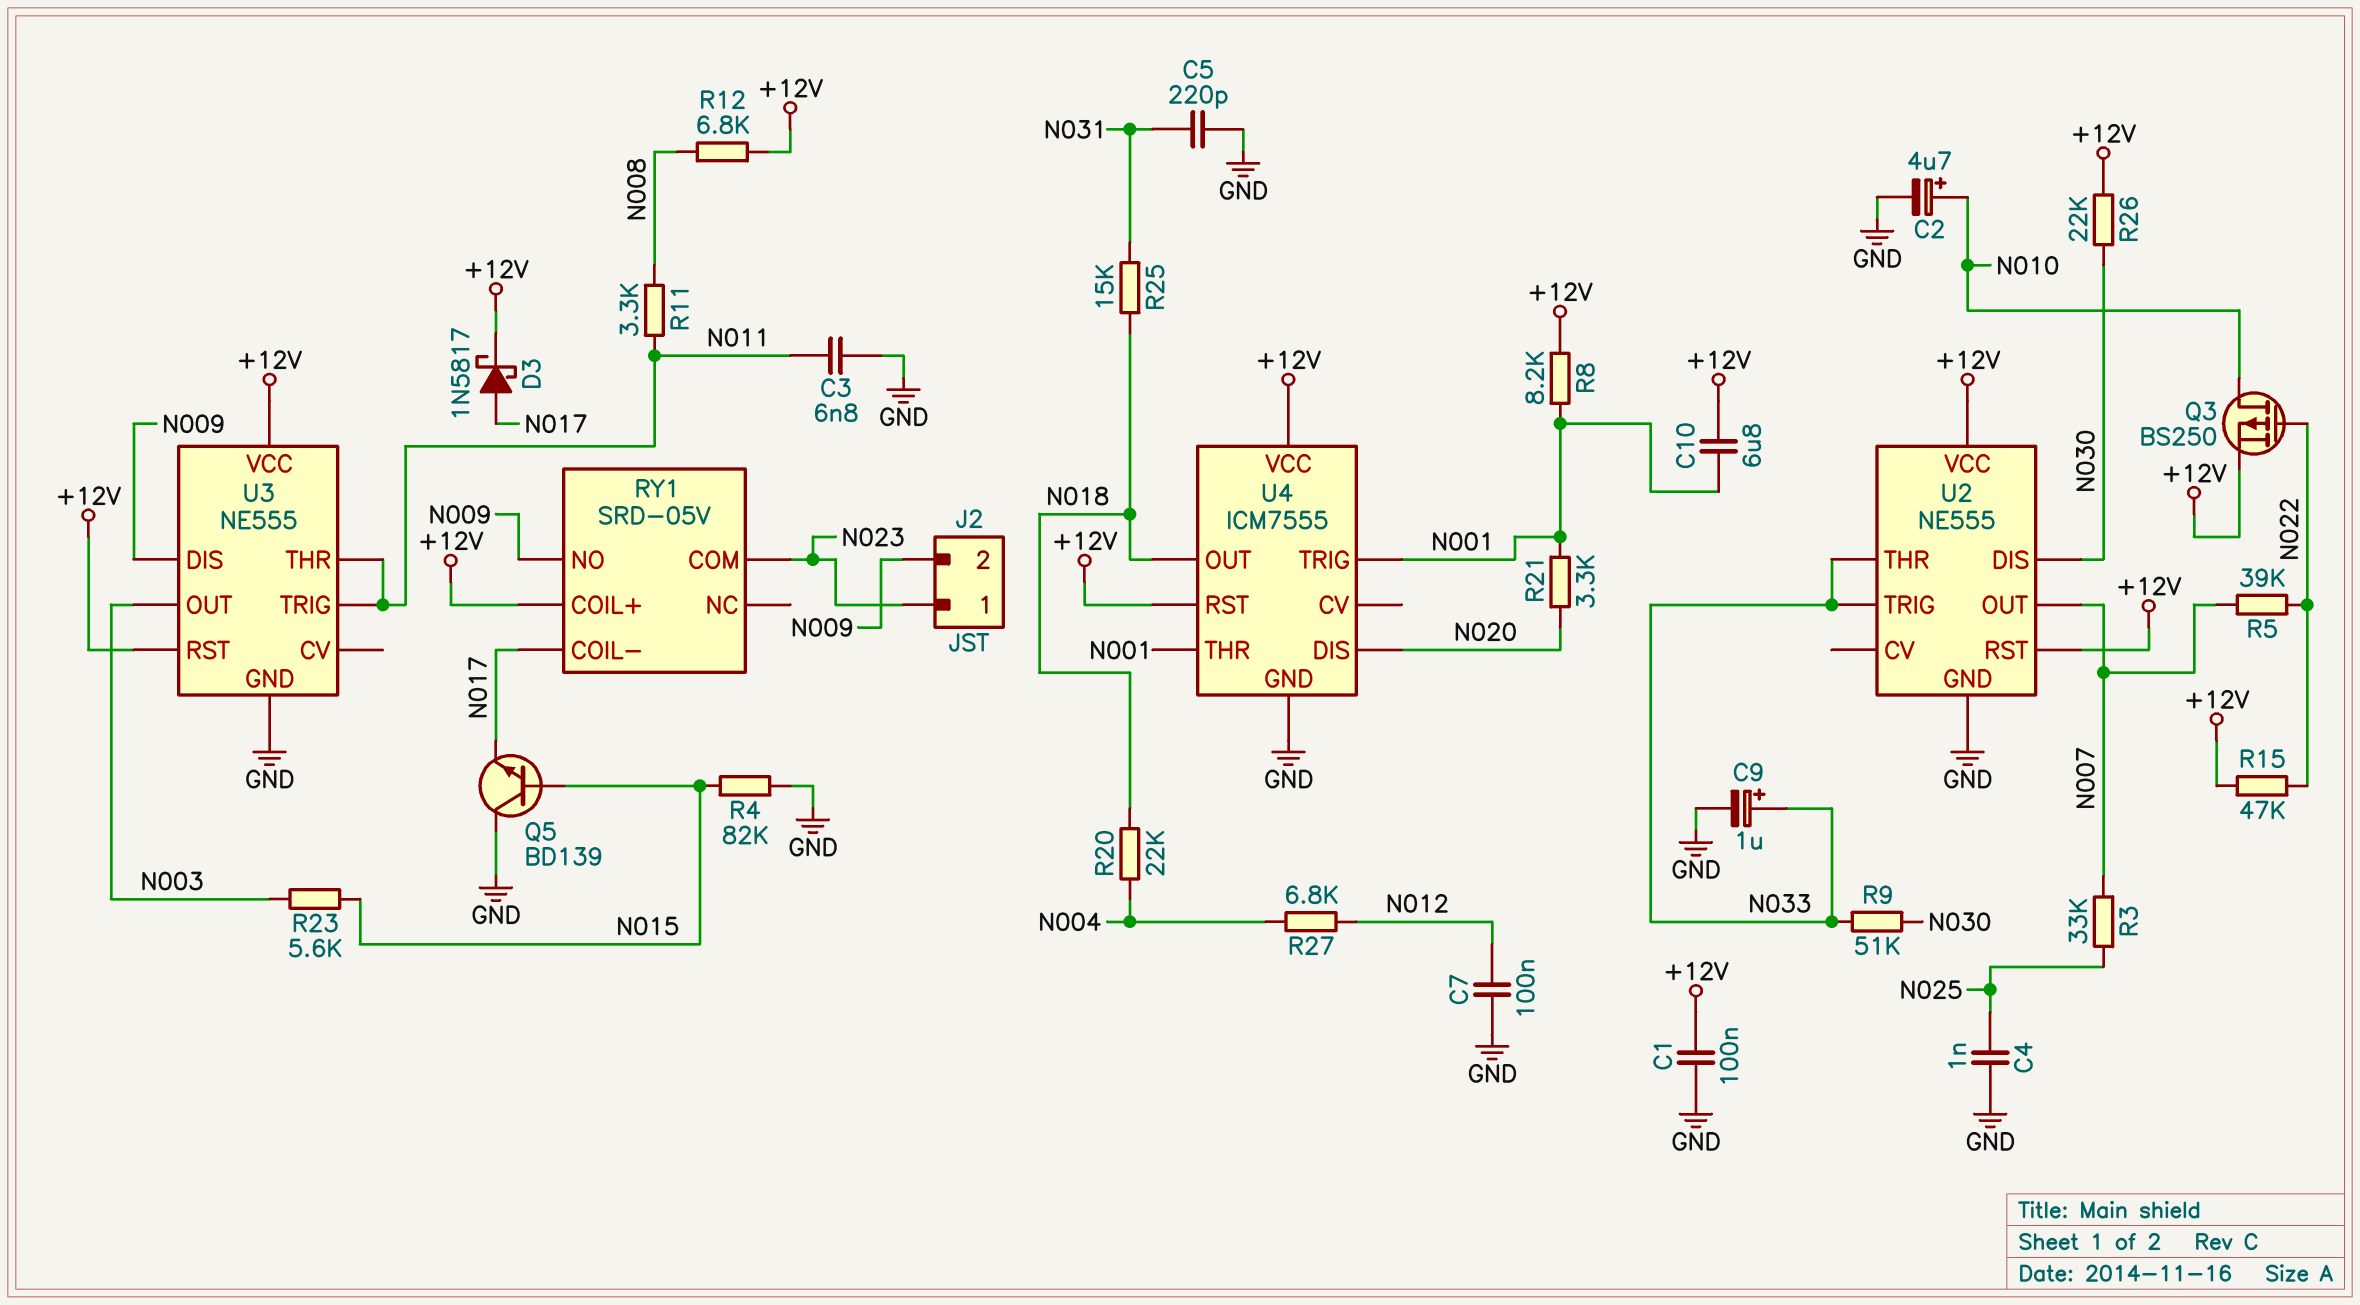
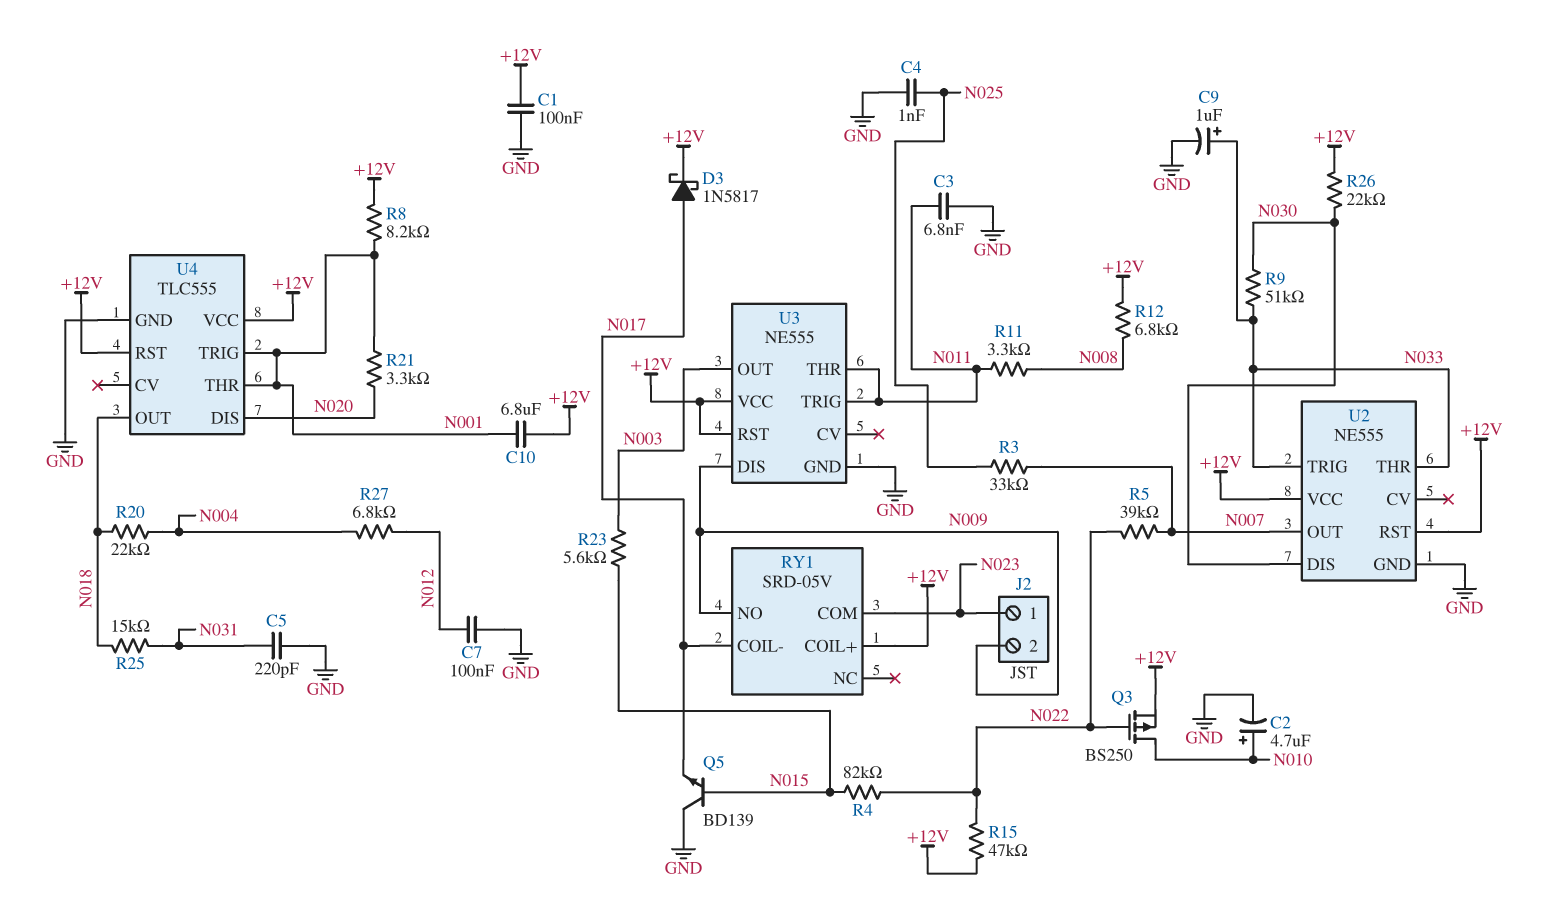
R4: 82k (GND, N015) -> 82k (N015, N022)
U4: ICM7555 -> TLC555

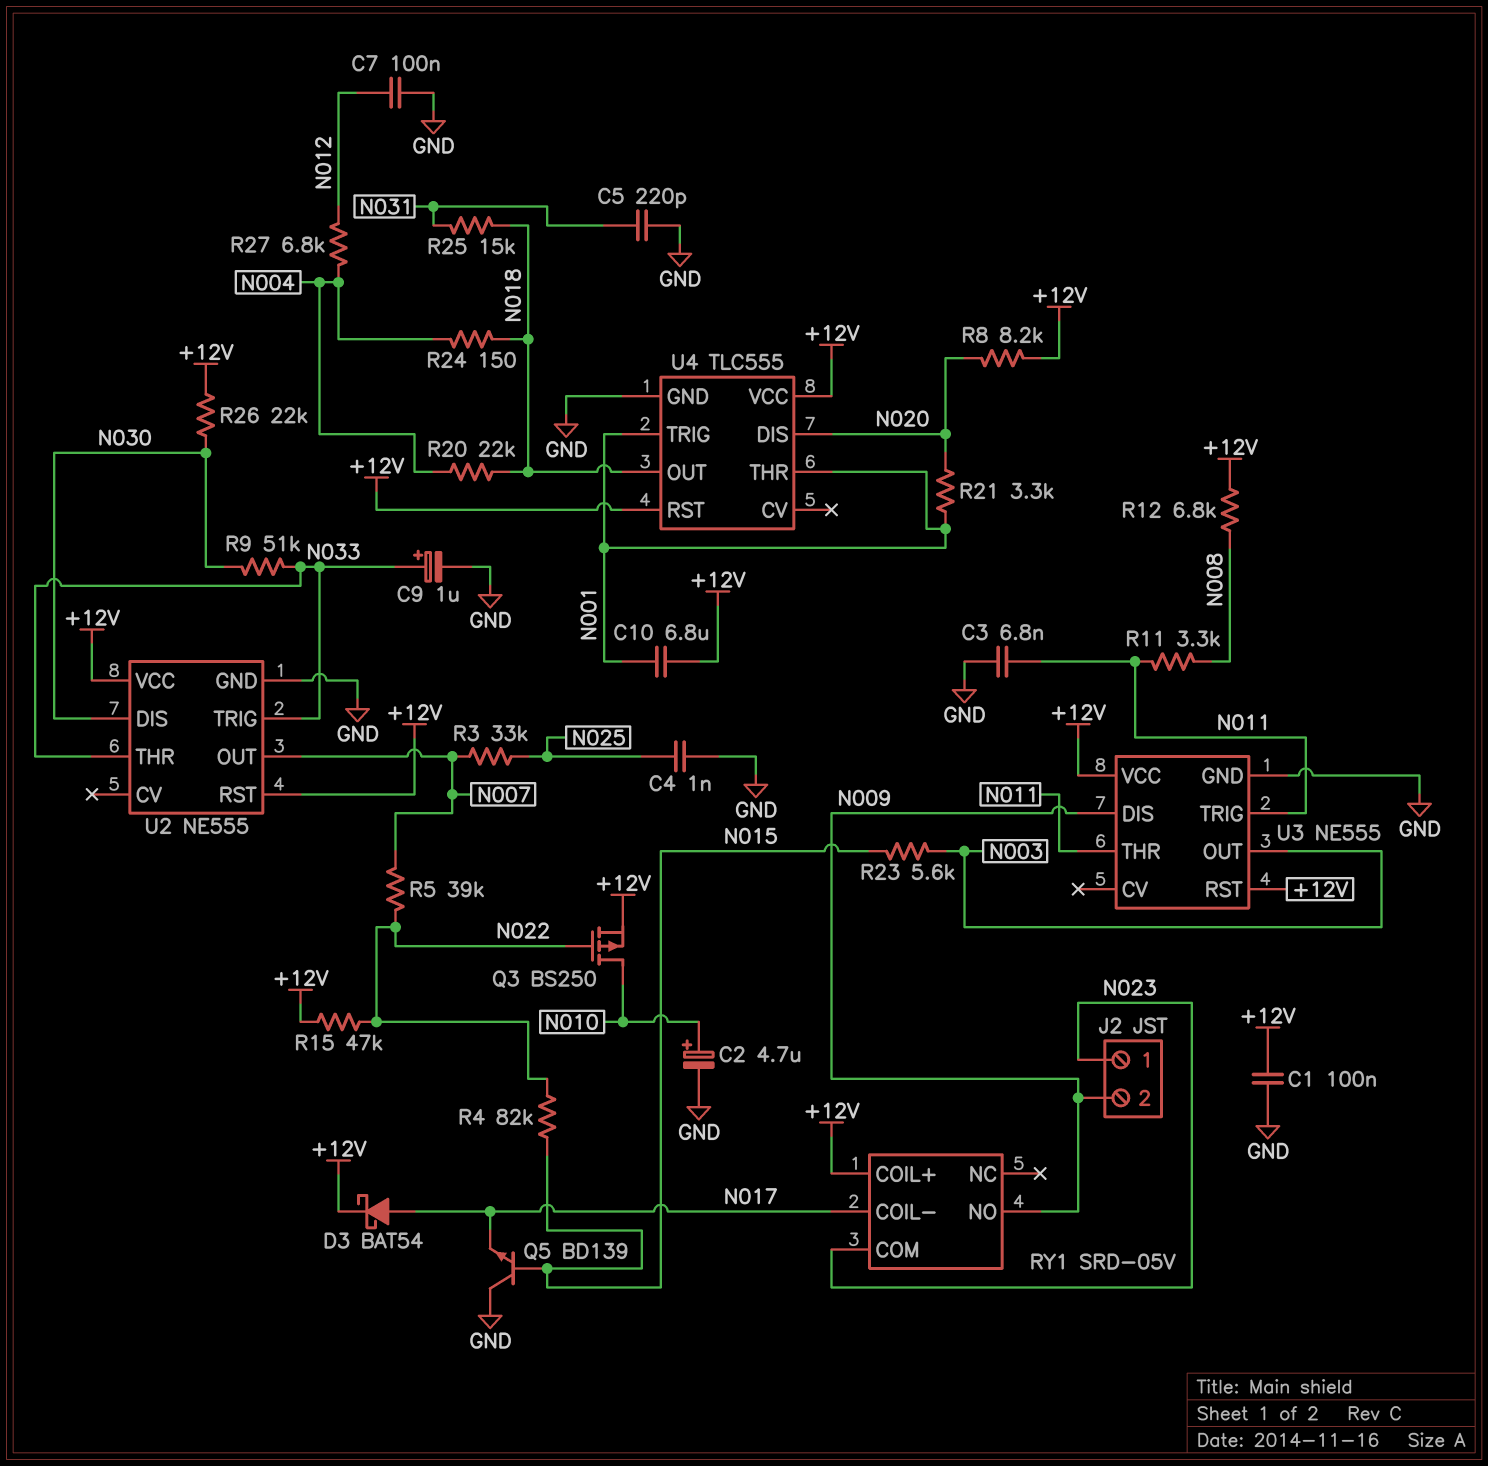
D3: schottky 1N5817 (A N017, K +12V) -> schottky BAT54 (A N017, K +12V)
R8: 8.2k (+12V, N001) -> 8.2k (+12V, N020)
R24: none -> 150 (N004, N018)

